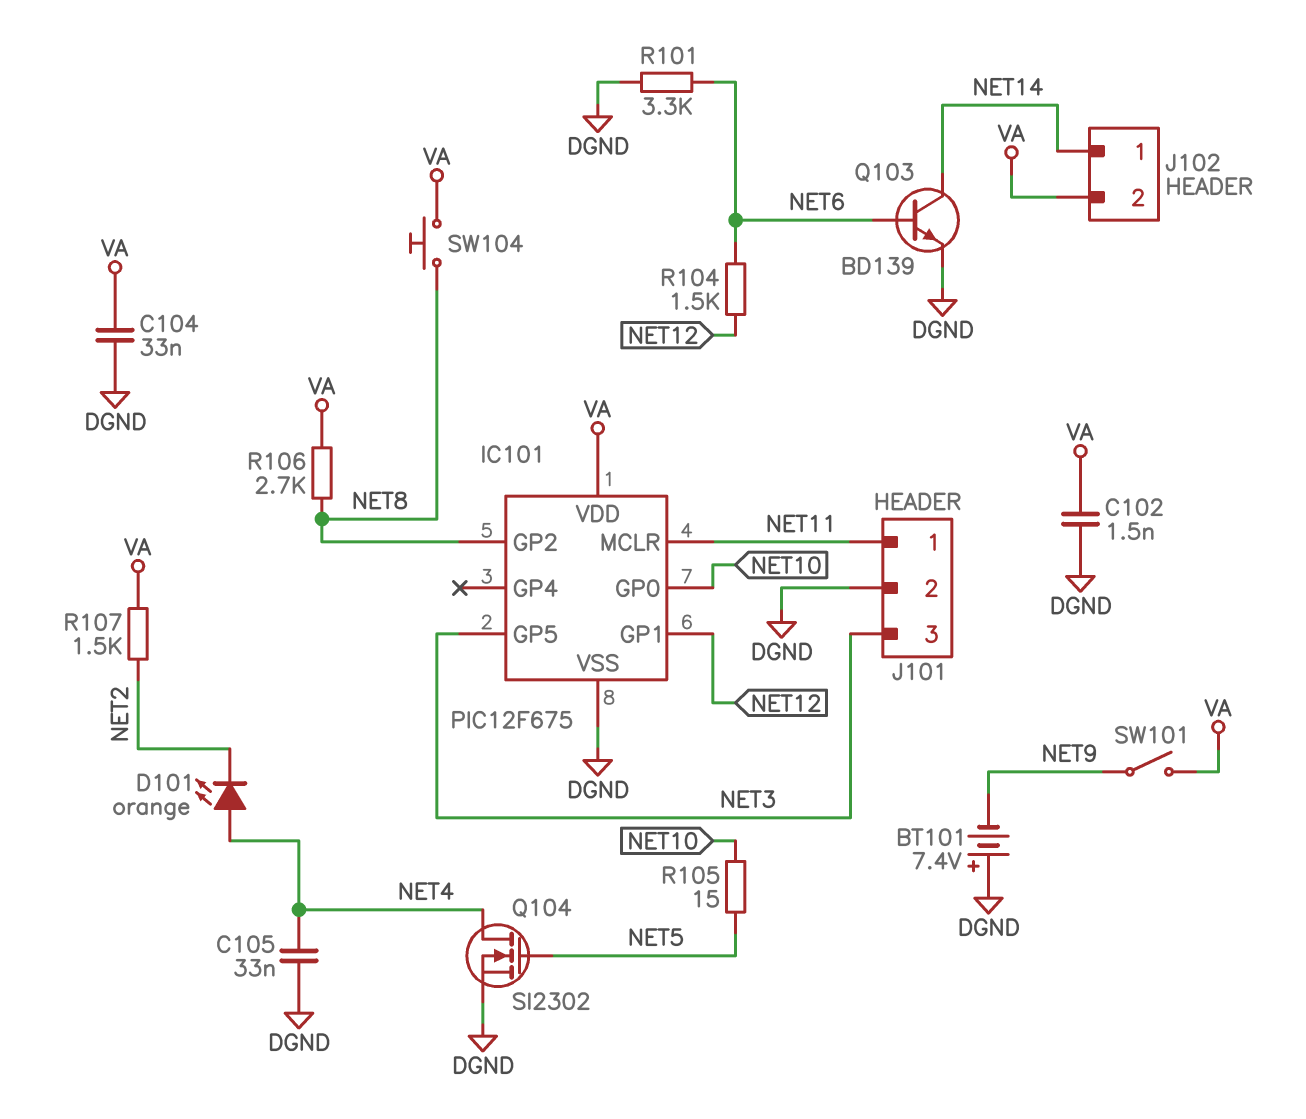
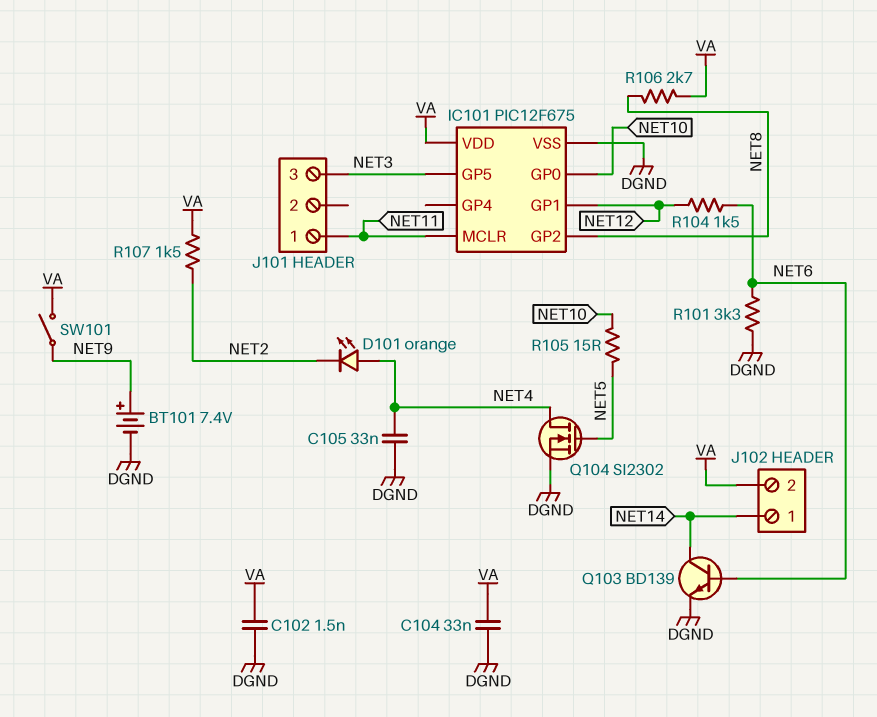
BT101: 7.4V (plus DGND, minus NET9) -> 7.4V (plus NET9, minus DGND)
J101 pin 2: DGND -> none
SW104: button (NET8, VA) -> none

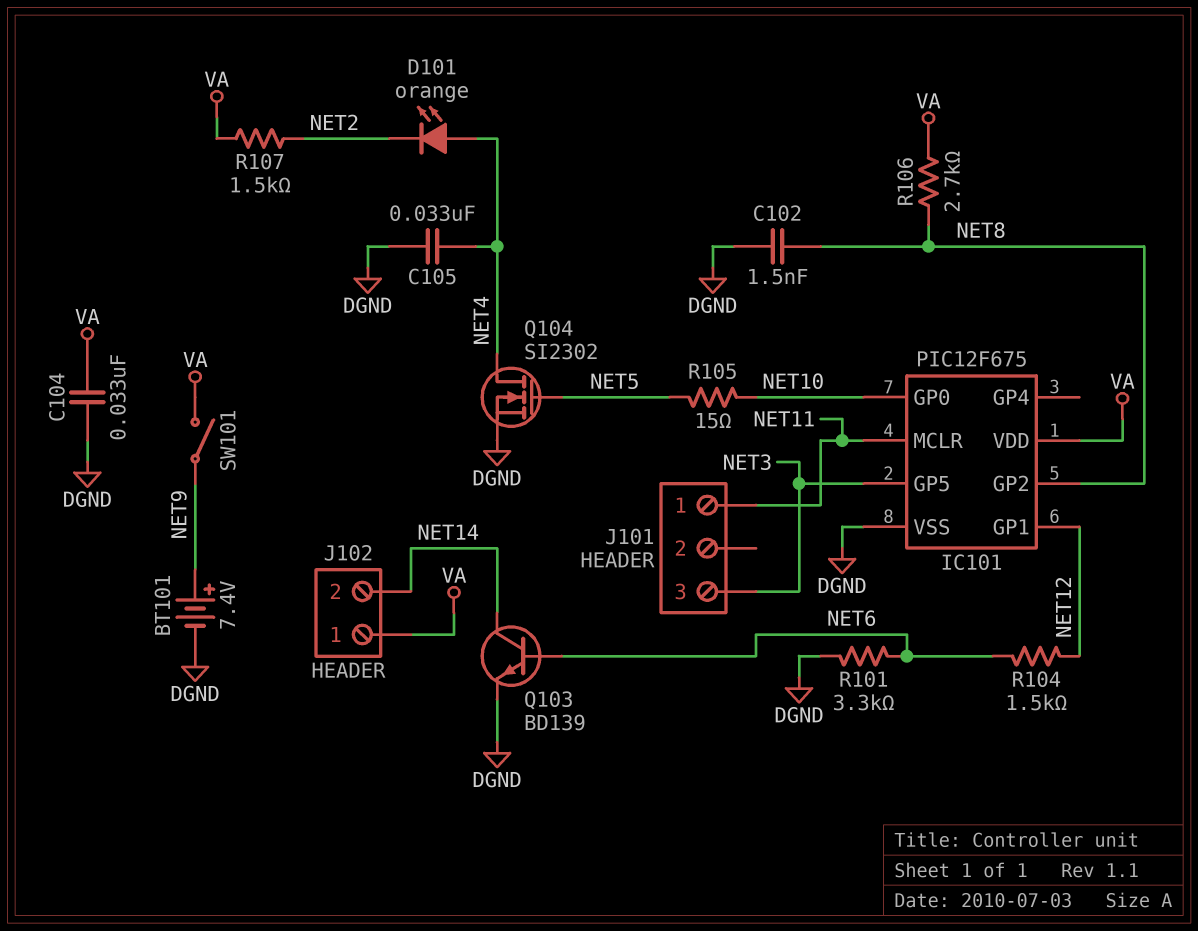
C102: 1.5nF (DGND, VA) -> 1.5nF (DGND, NET8)
J102 pin 1: NET14 -> VA
J102 pin 2: VA -> NET14

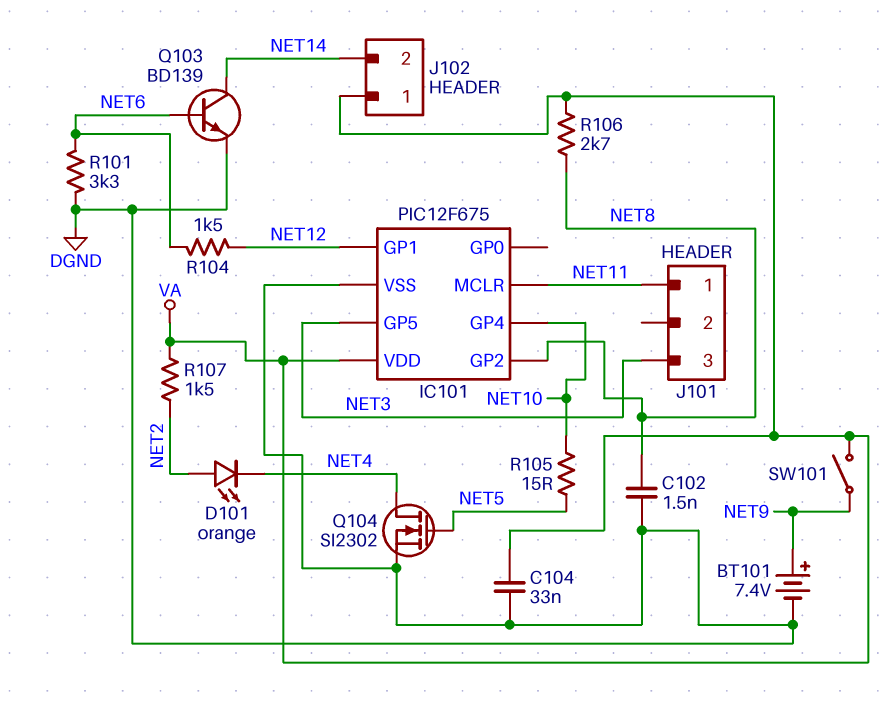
C105: 33nF (DGND, NET4) -> none
D101: LED orange (A NET4, K NET2) -> LED orange (A NET2, K NET4)
IC101 pin GP0: NET10 -> none
IC101 pin GP4: none -> NET10

